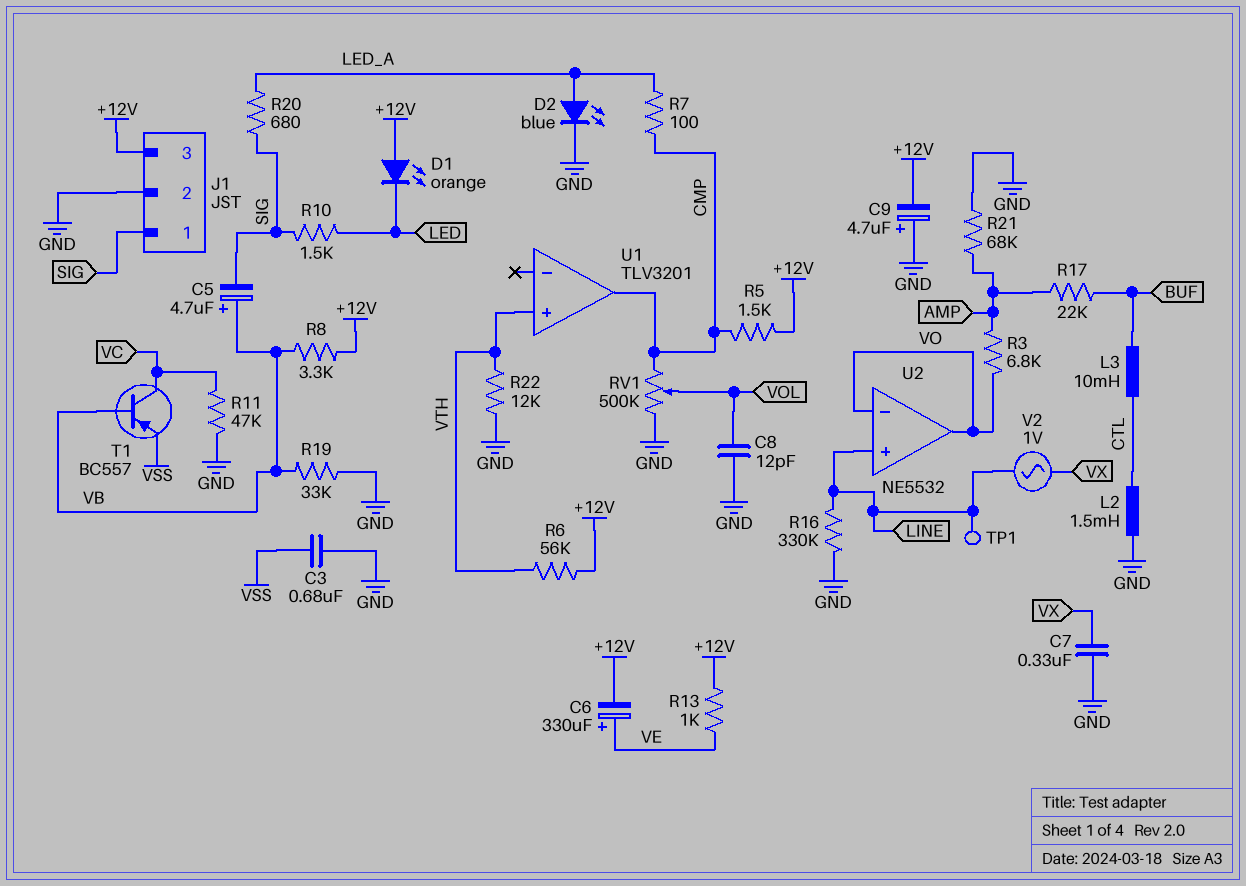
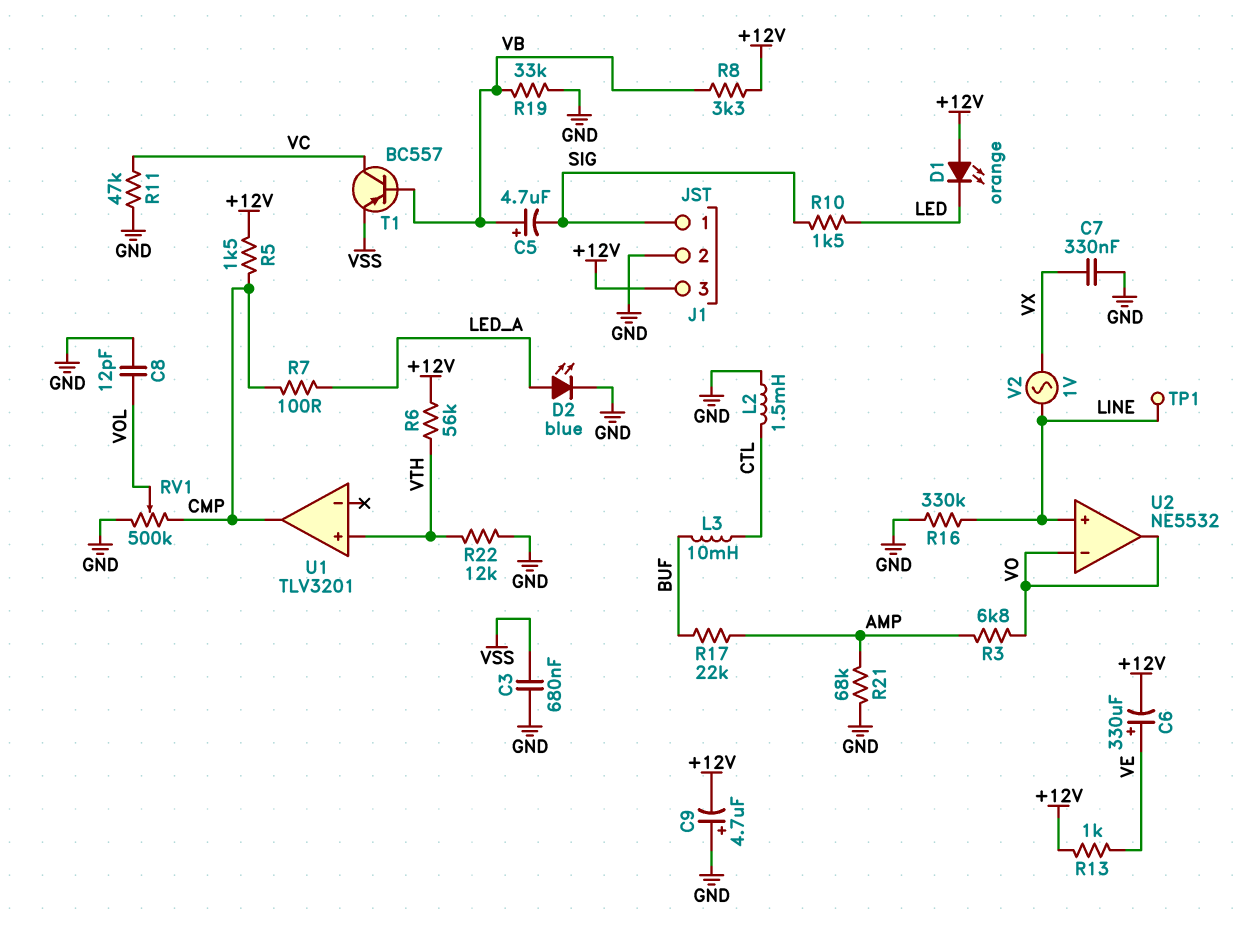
R20: 680 (LED_A, SIG) -> none

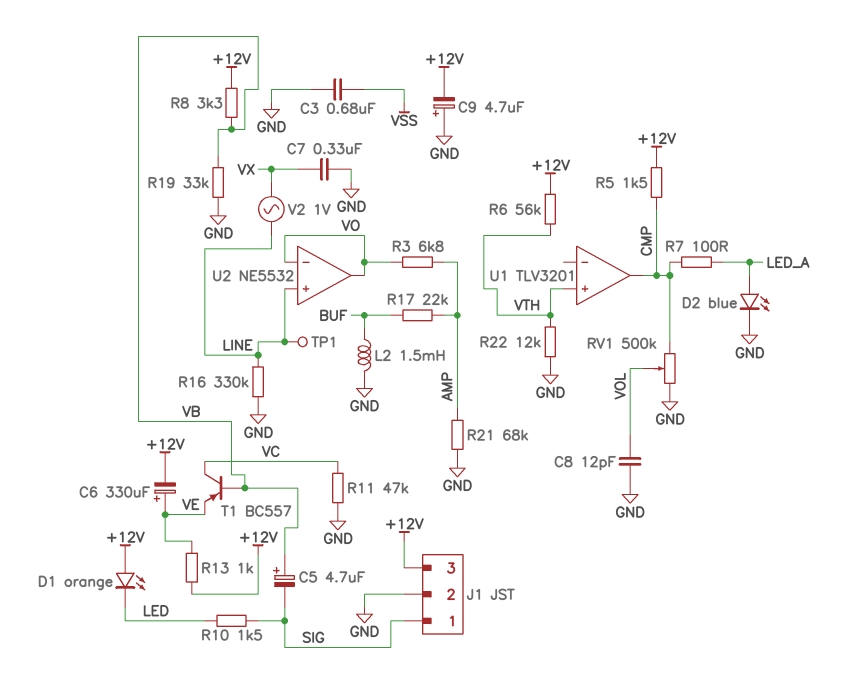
L2: 1.5mH (CTL, GND) -> 1.5mH (BUF, GND)
L3: 10mH (BUF, CTL) -> none
T1: PNP BC557 (B VB, C VC, E VSS) -> PNP BC557 (B VB, C VC, E VE)

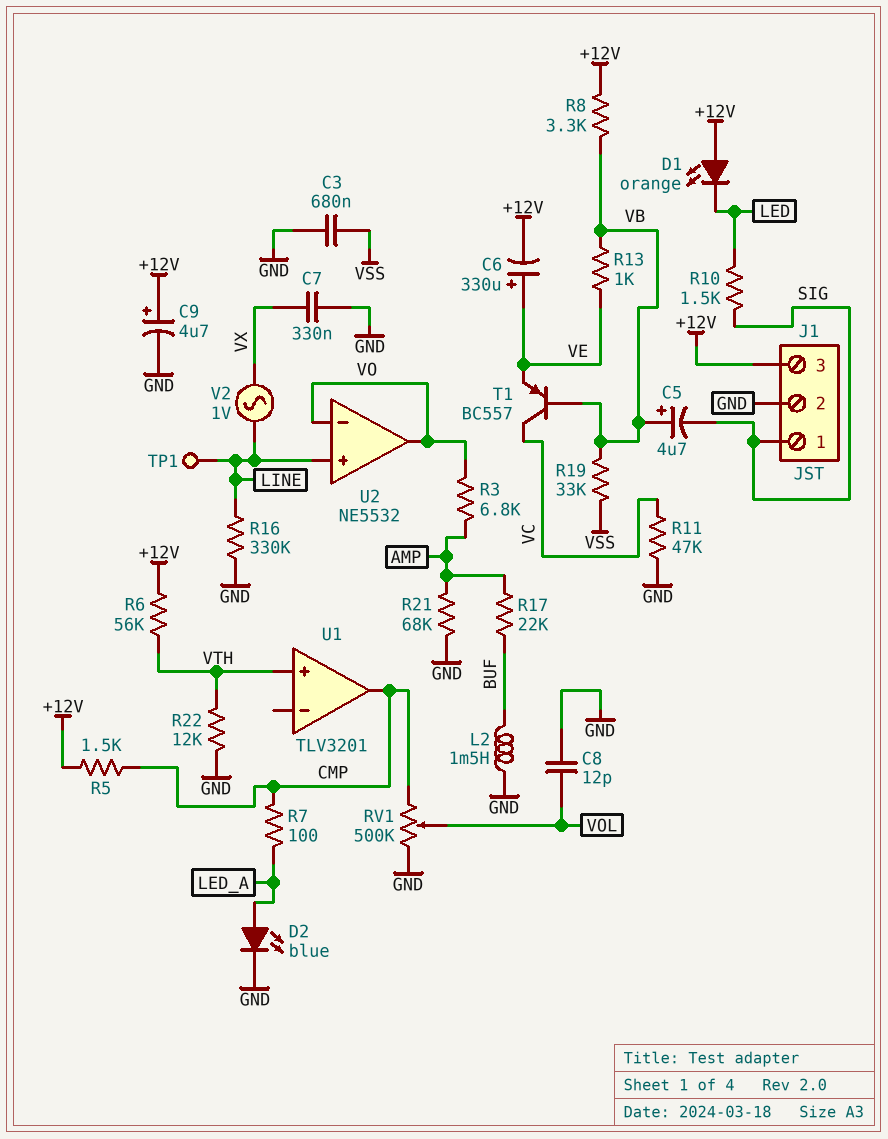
C9: 4.7uF (plus GND, minus +12V) -> 4.7uF (plus +12V, minus GND)
R13: 1k (+12V, VE) -> 1k (VB, VE)
R19: 33k (GND, VB) -> 33k (VB, VSS)

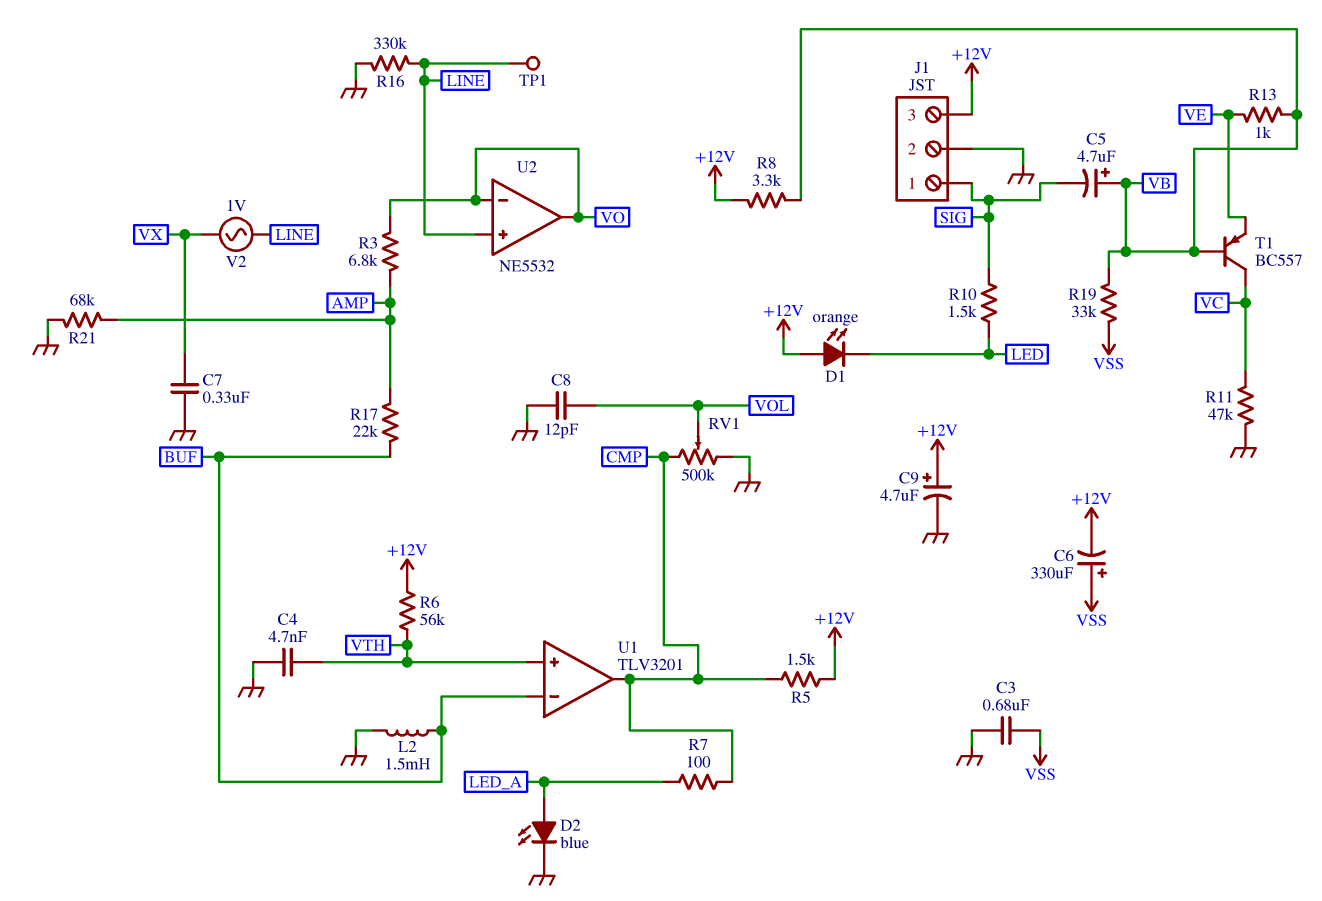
C4: none -> 4.7nF (GND, VTH)
C6: 330uF (plus VE, minus +12V) -> 330uF (plus VSS, minus +12V)
R22: 12k (GND, VTH) -> none
U1 pin in-: none -> BUF

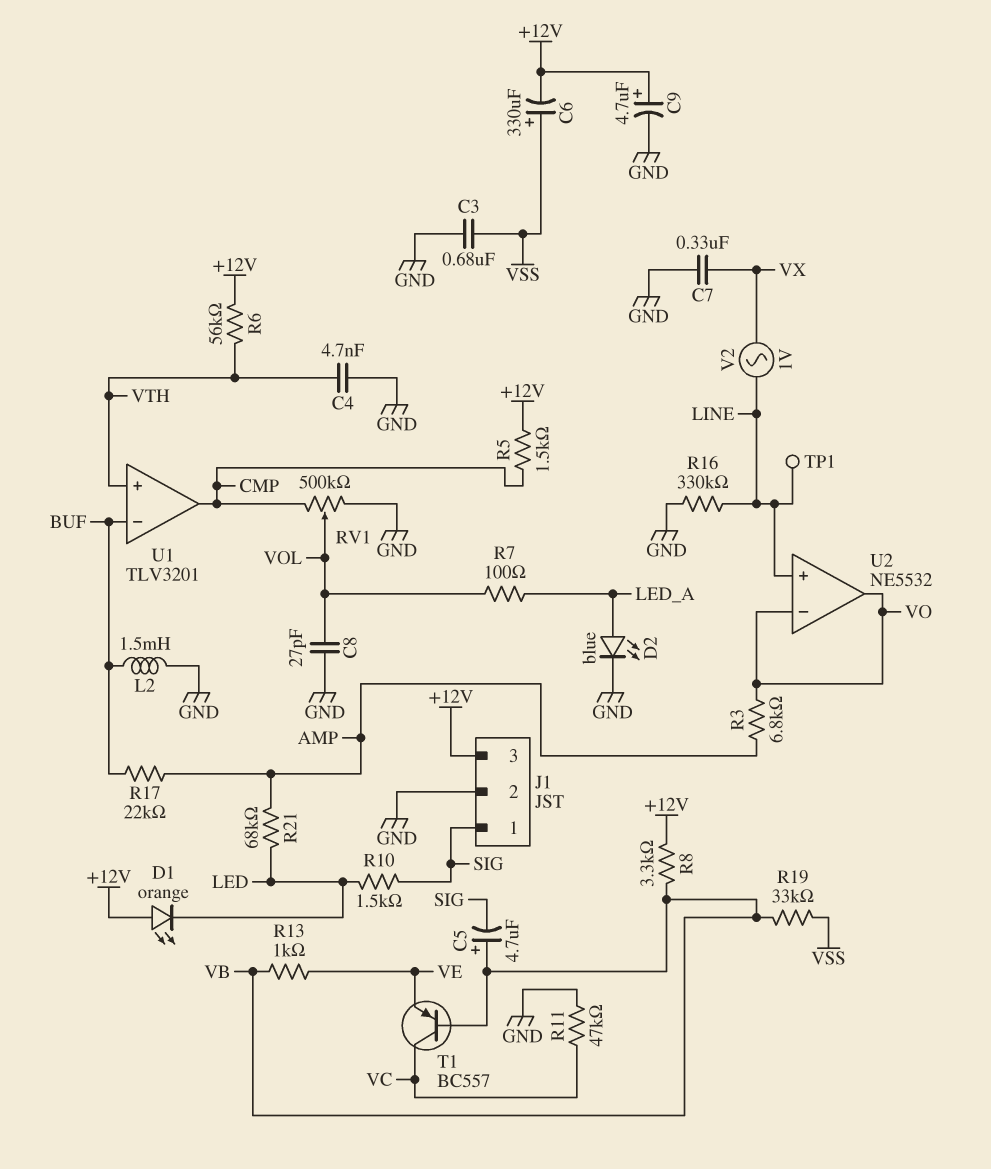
C8: 12pF (GND, VOL) -> 27pF (GND, VOL)
R7: 100 (CMP, LED_A) -> 100 (LED_A, VOL)
R21: 68k (AMP, GND) -> 68k (AMP, LED)

